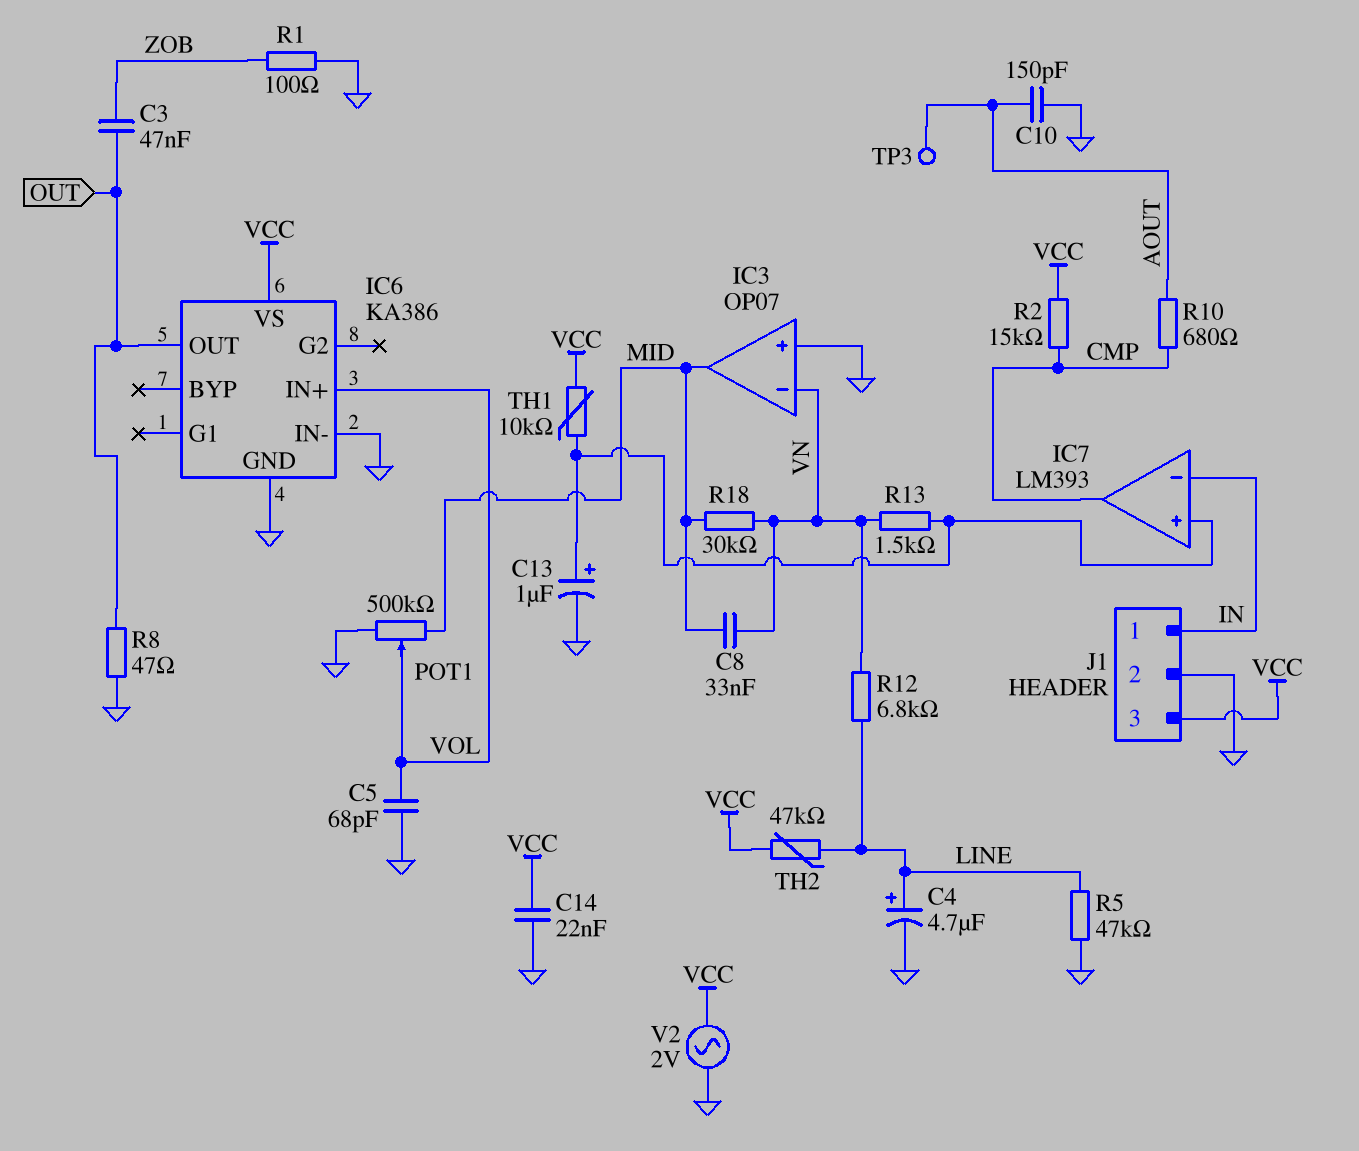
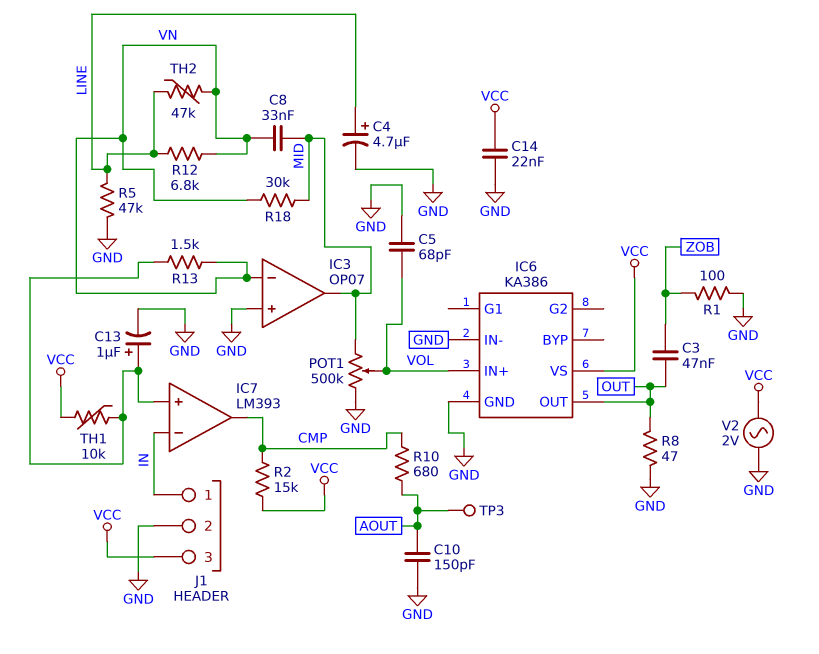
TH2: 47k (LINE, VCC) -> 47k (LINE, VN)

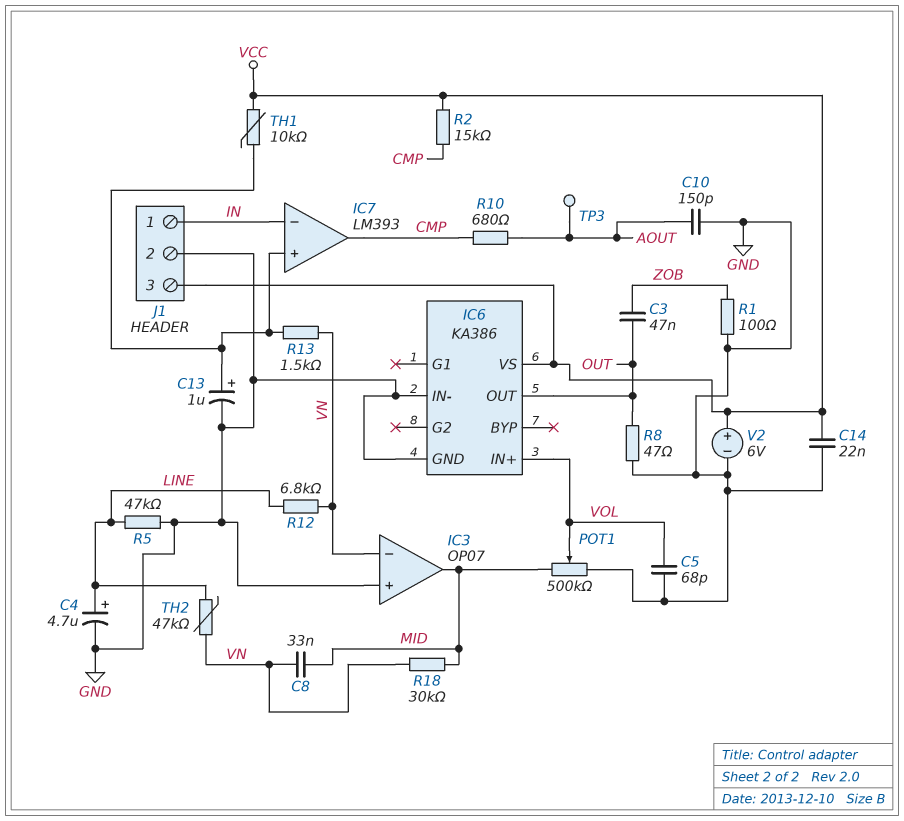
V2: AC 2V (GND, VCC) -> 6V (plus VCC, minus GND)

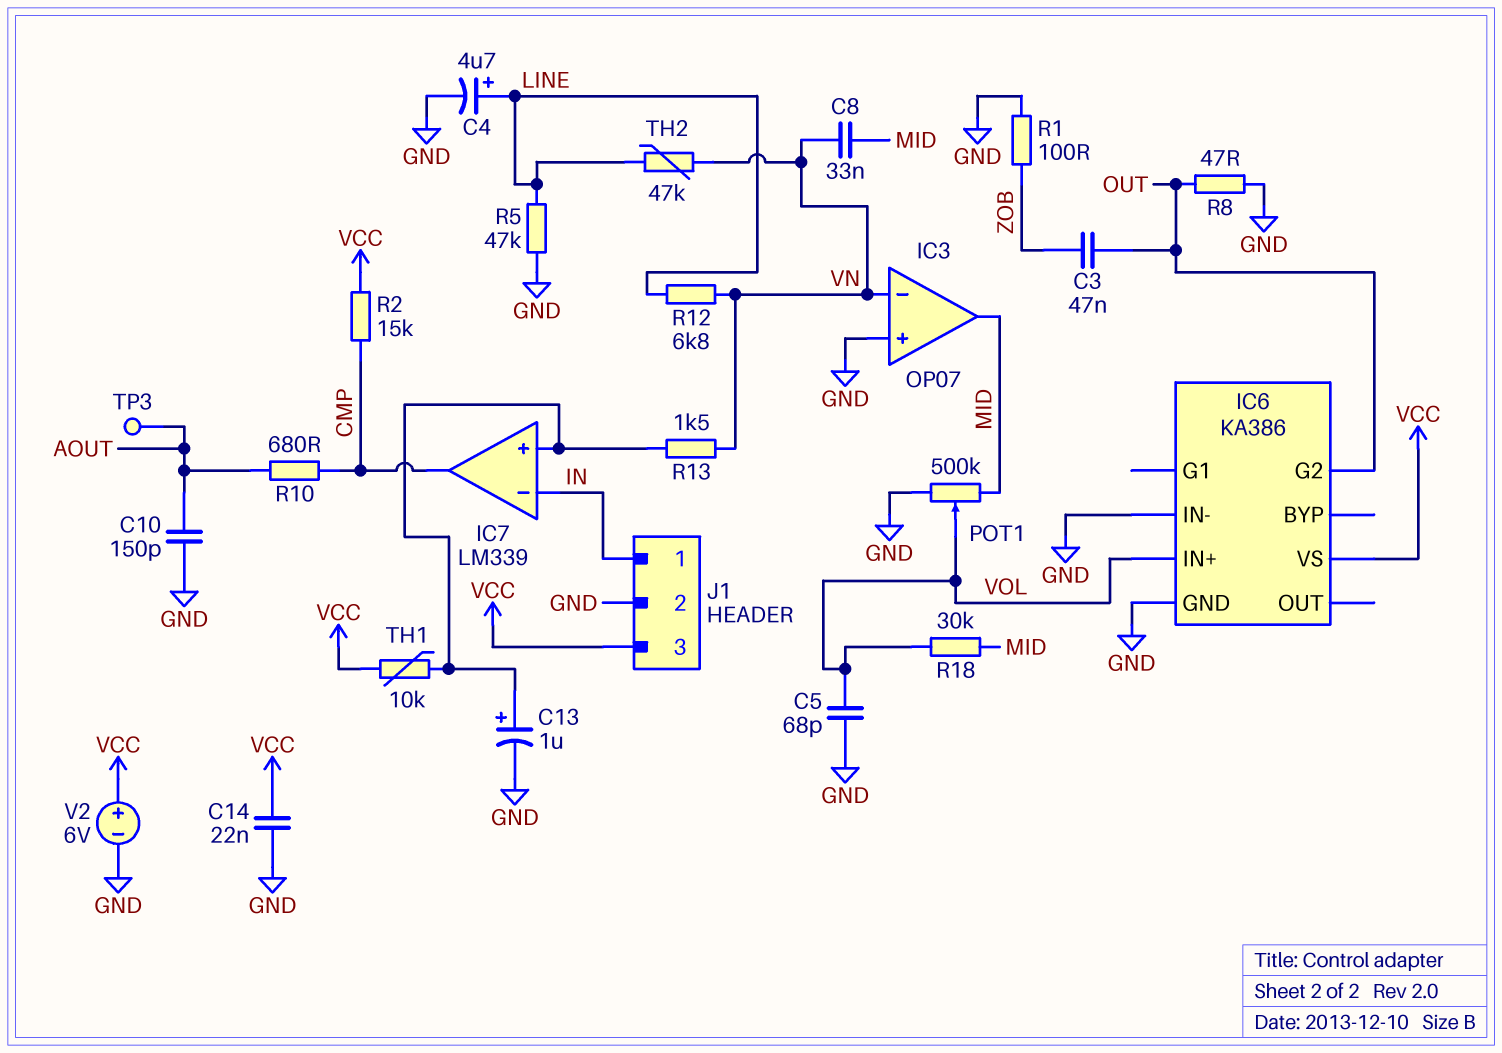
IC6 pin G2: none -> OUT
IC6 pin OUT: OUT -> none
IC7: LM393 -> LM339
R18: 30k (MID, VN) -> 30k (MID, VOL)

